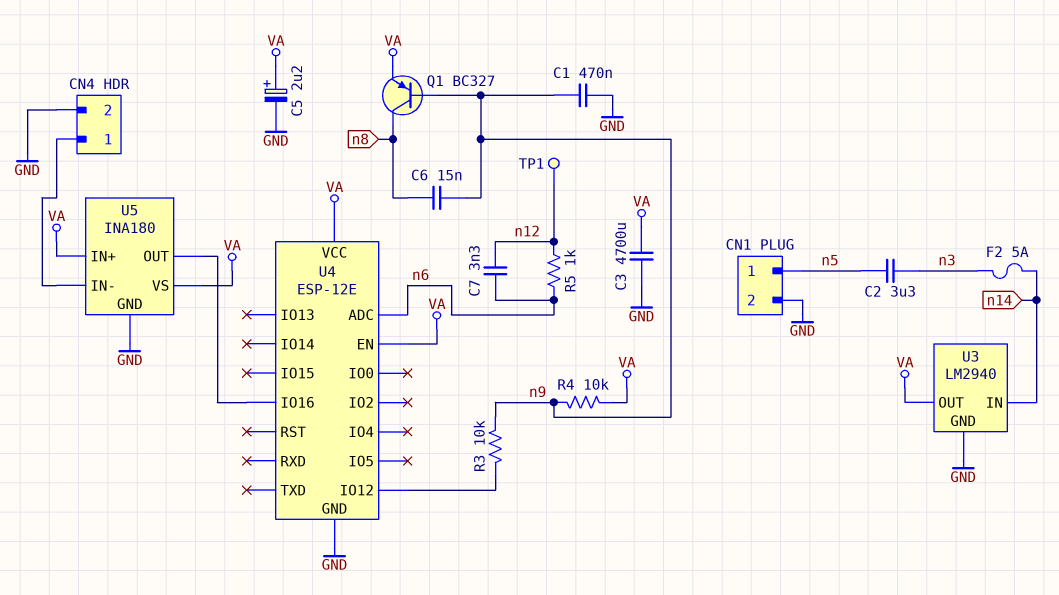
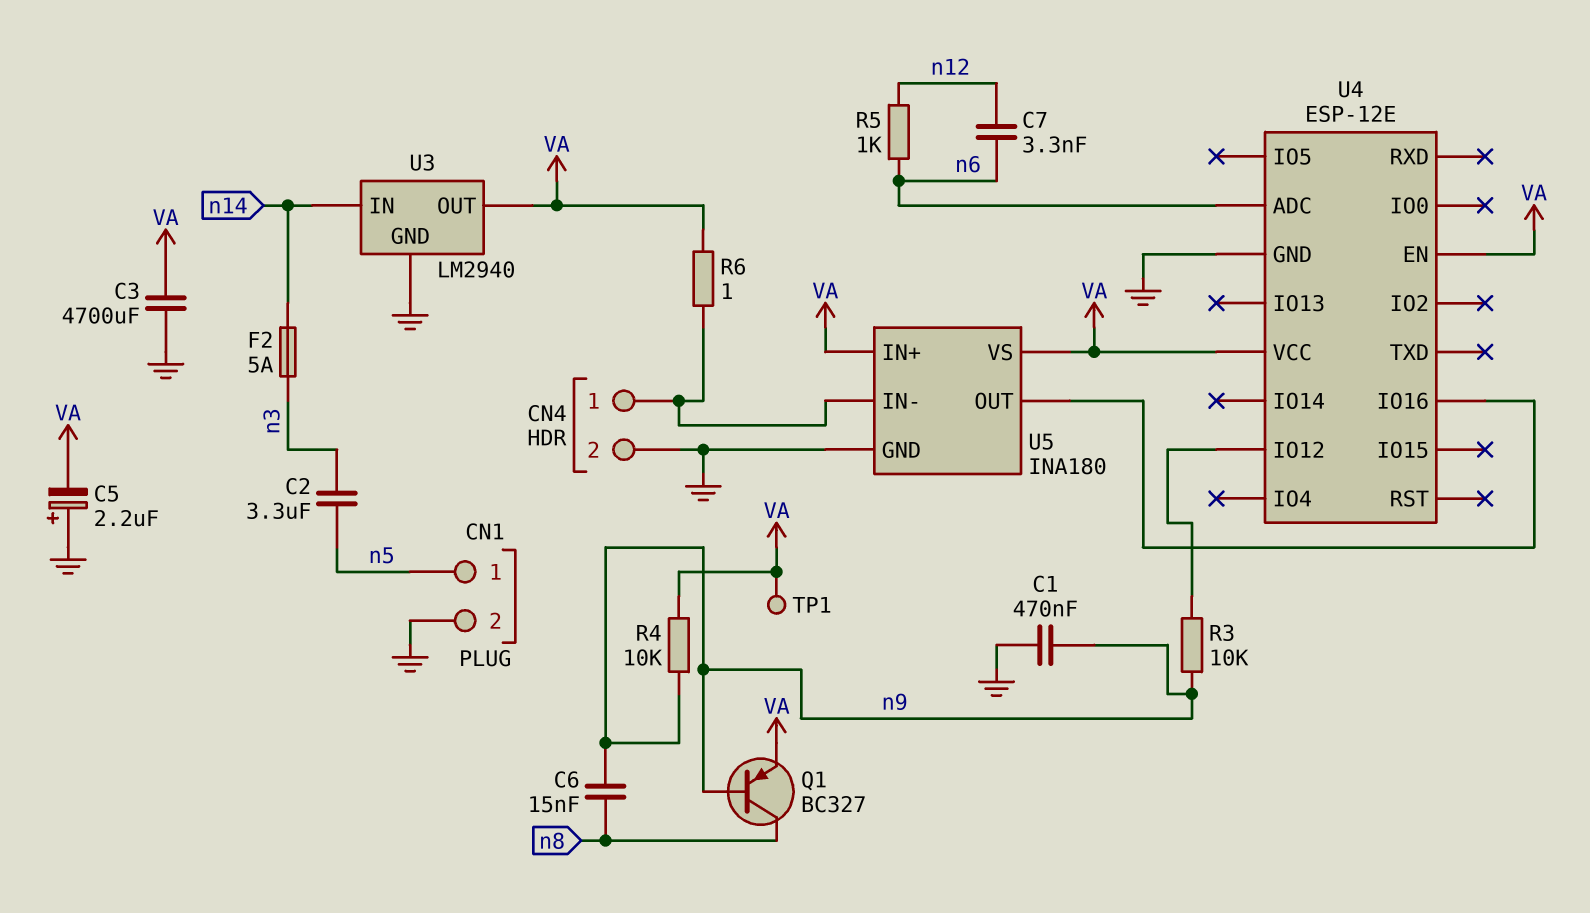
C5: 2.2uF (plus VA, minus GND) -> 2.2uF (plus GND, minus VA)
R6: none -> 1 (CN4/1, VA)
TP1: test point (n12) -> test point (VA)

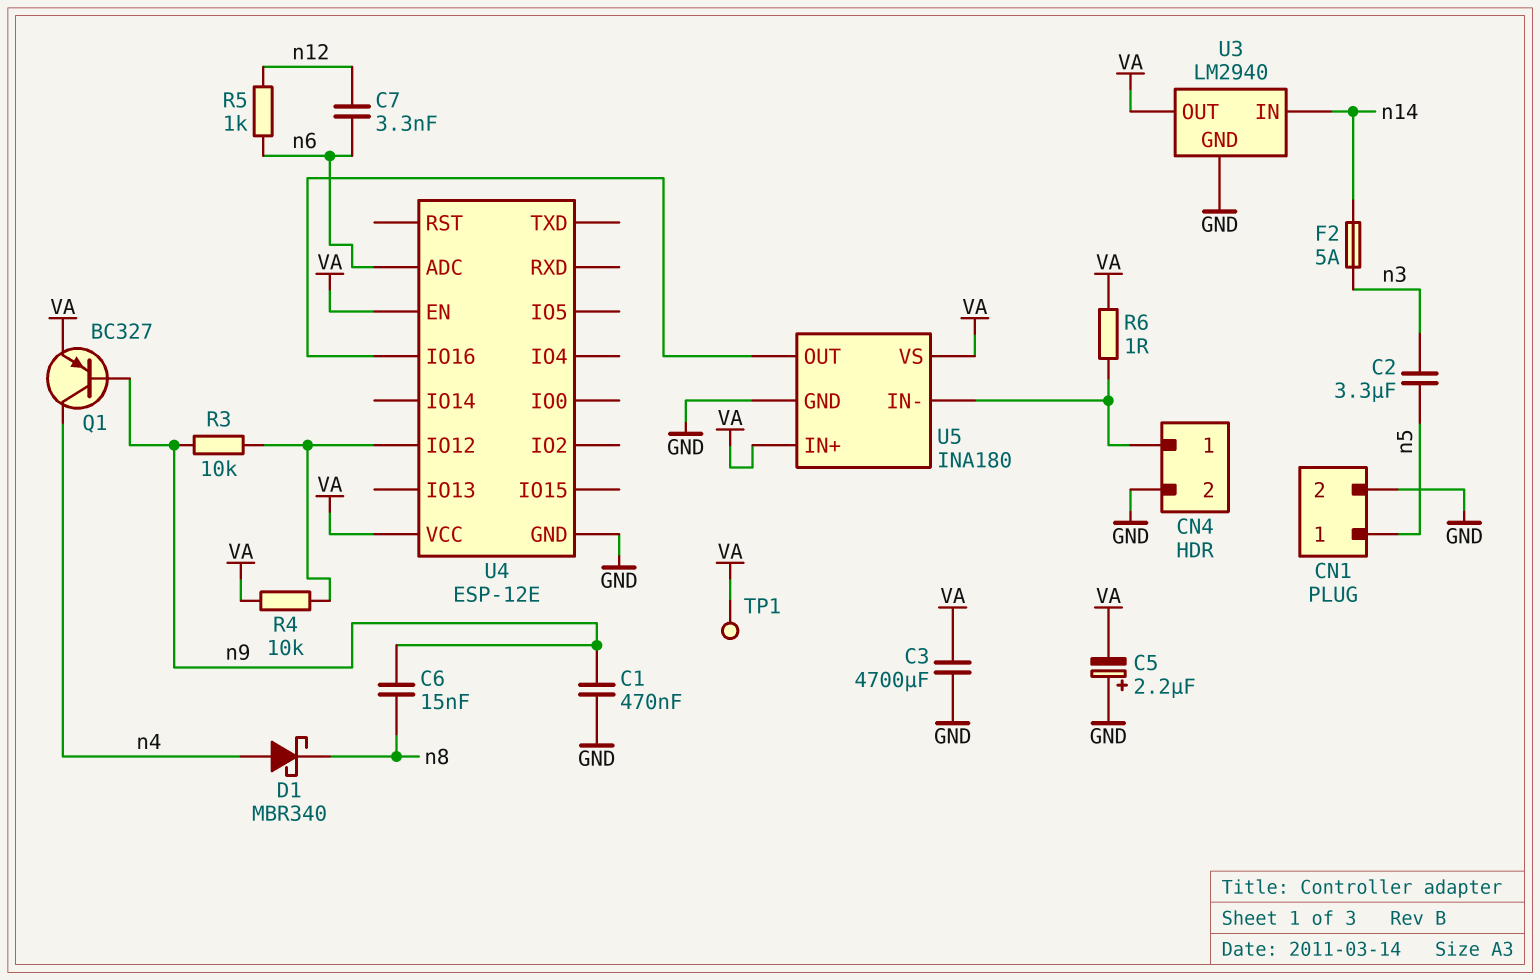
D1: none -> schottky MBR340 (A n4, K n8)
Q1: PNP BC327 (B n9, C n8, E VA) -> PNP BC327 (B n9, C n4, E VA)
R4: 10k (VA, n9) -> 10k (U4/IO12, VA)

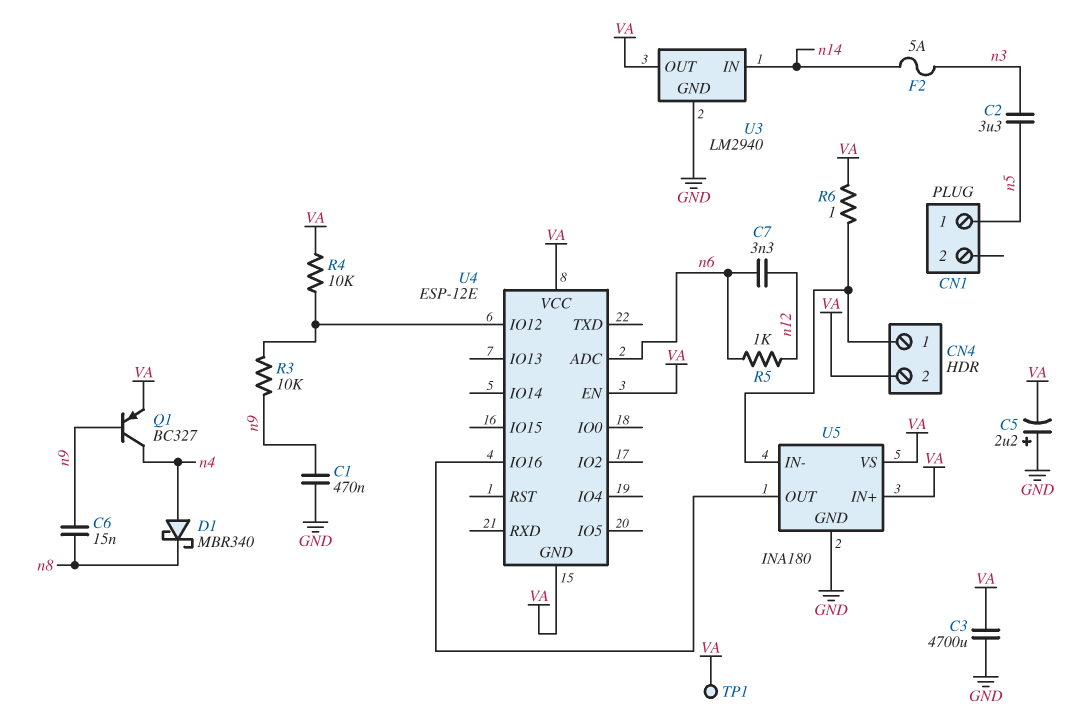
CN1 pin 2: GND -> none
CN4 pin 2: GND -> VA
U4 pin GND: GND -> VA

